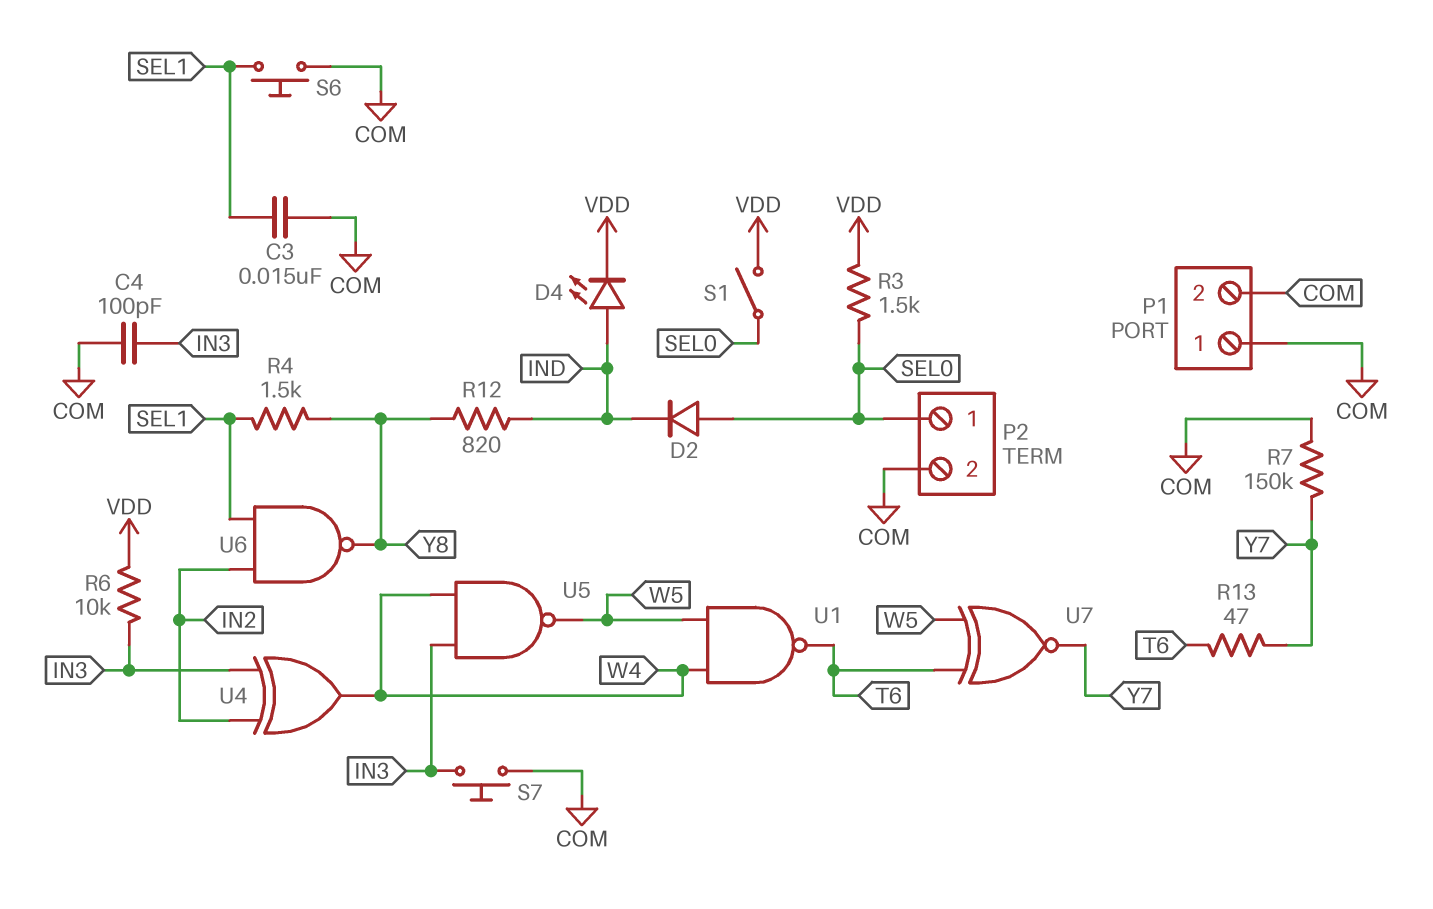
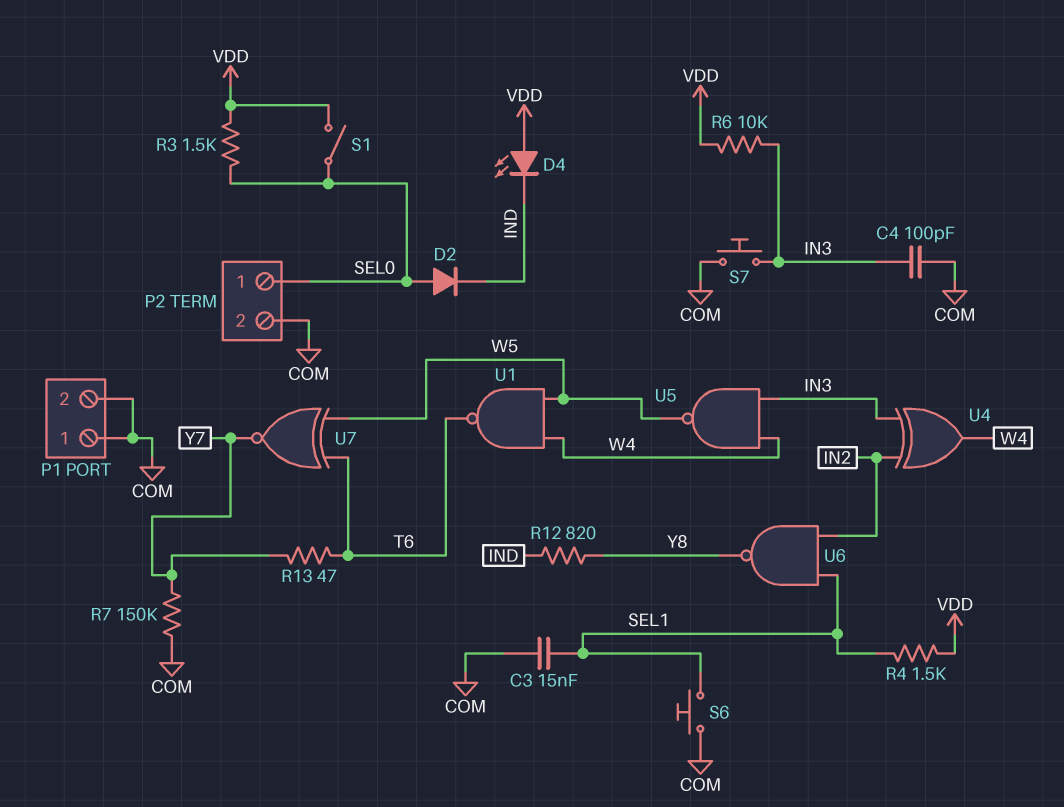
D4: LED (A IND, K VDD) -> LED (A VDD, K IND)
R4: 1.5k (SEL1, Y8) -> 1.5k (SEL1, VDD)

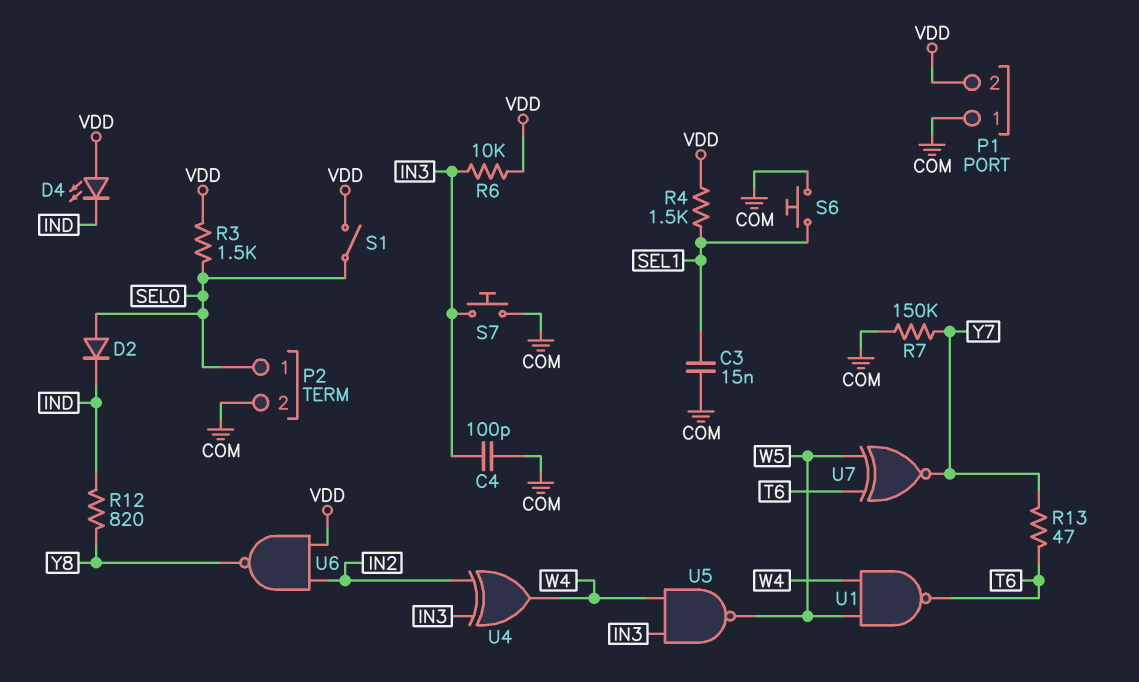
P1 pin 2: COM -> VDD
U6: NAND (in IN2, in SEL1, out Y8) -> NAND (in IN2, in VDD, out Y8)

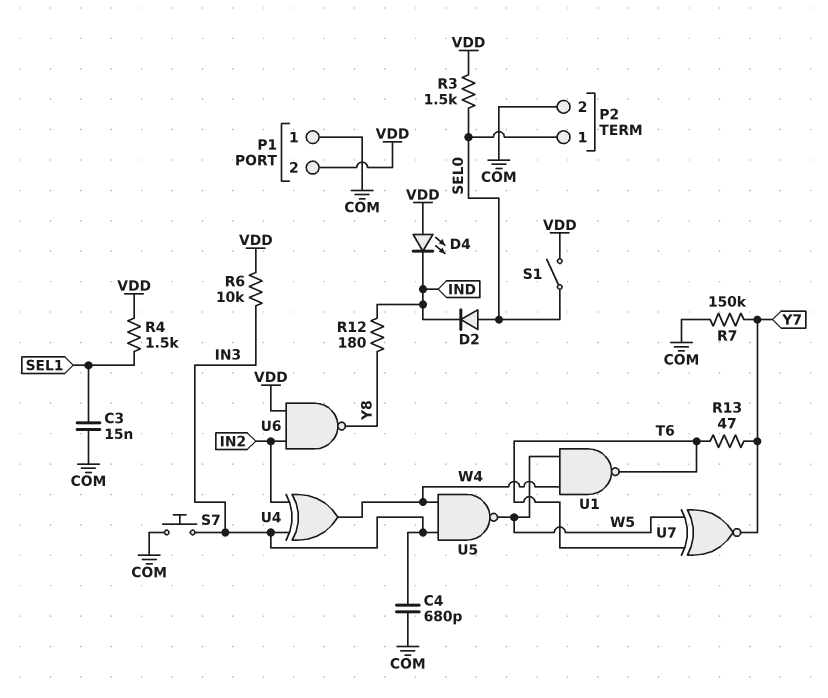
C4: 100pF (COM, IN3) -> 680pF (COM, IN3)
R12: 820 (IND, Y8) -> 180 (IND, Y8)
S6: button (COM, SEL1) -> none

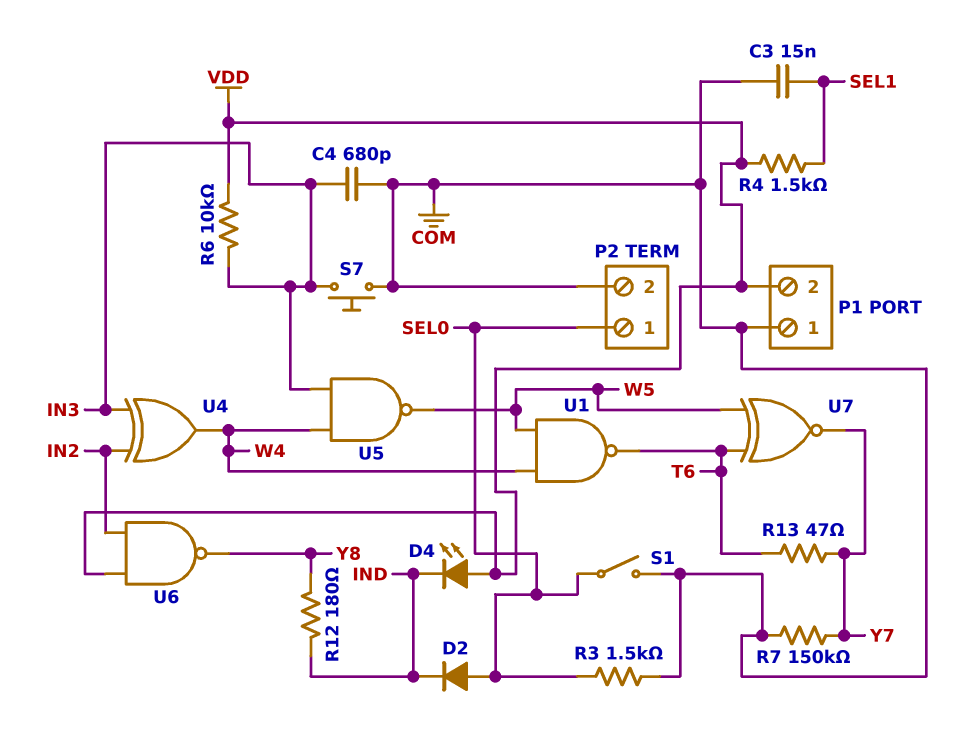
R3: 1.5k (SEL0, VDD) -> 1.5k (COM, SEL0)
S1: switch (SEL0, VDD) -> switch (COM, SEL0)

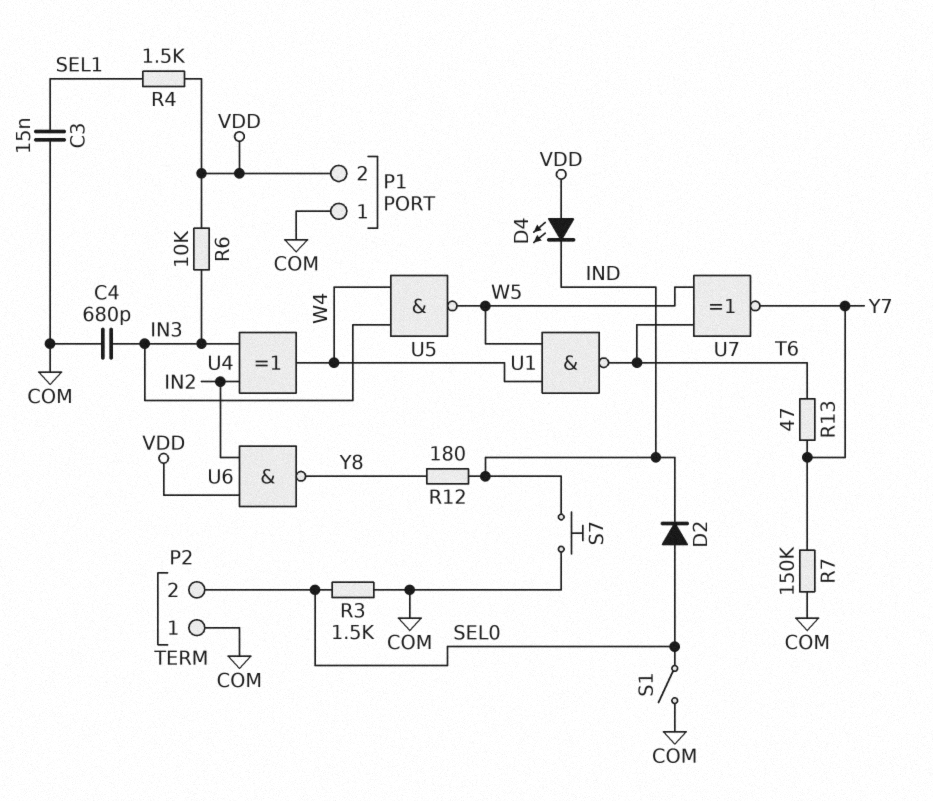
P2 pin 1: SEL0 -> COM
P2 pin 2: COM -> SEL0
S7: button (COM, IN3) -> button (COM, IND)

